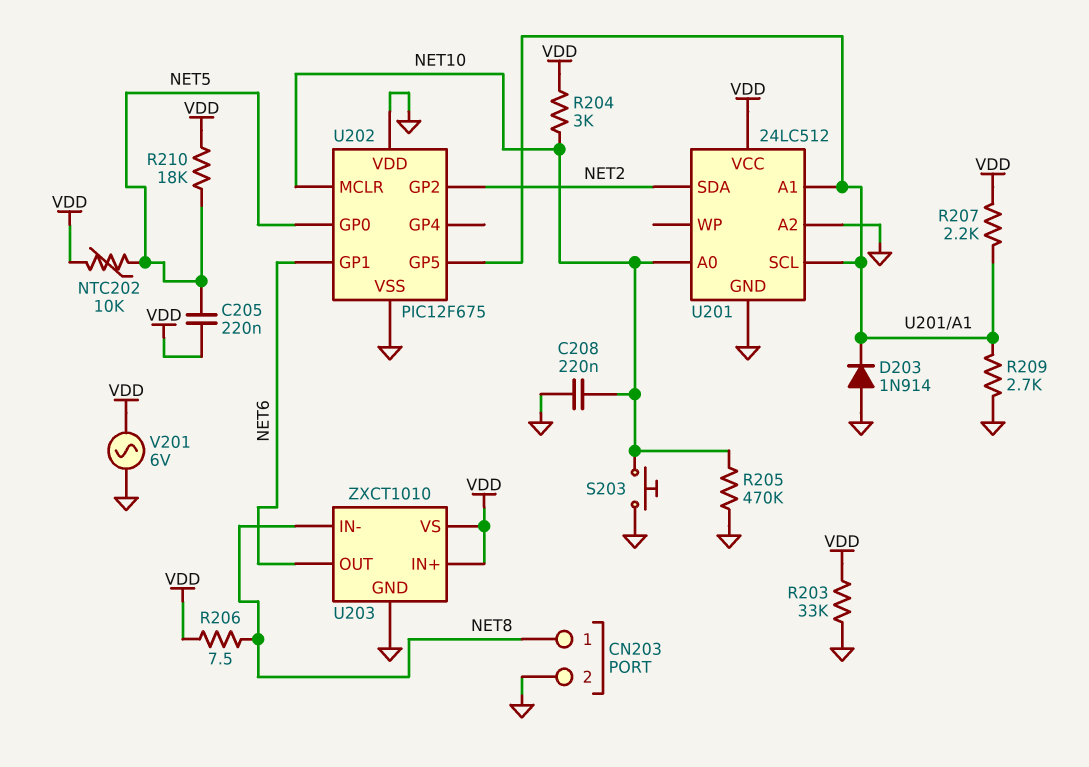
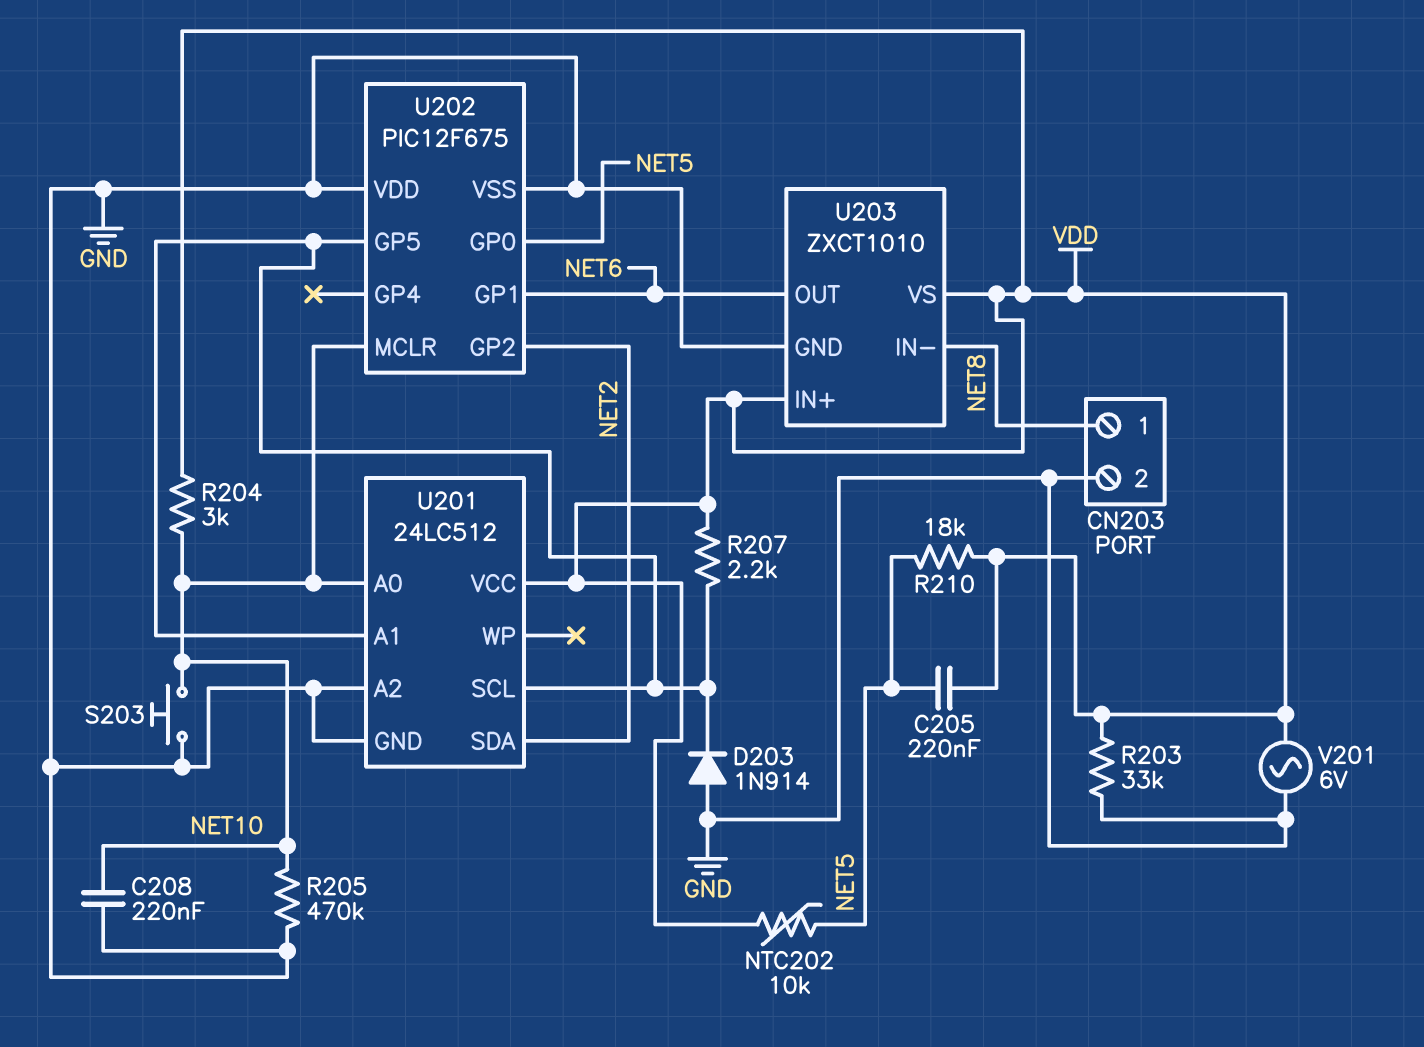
R206: 7.5 (NET8, VDD) -> none
R209: 2.7k (GND, U201/A1) -> none

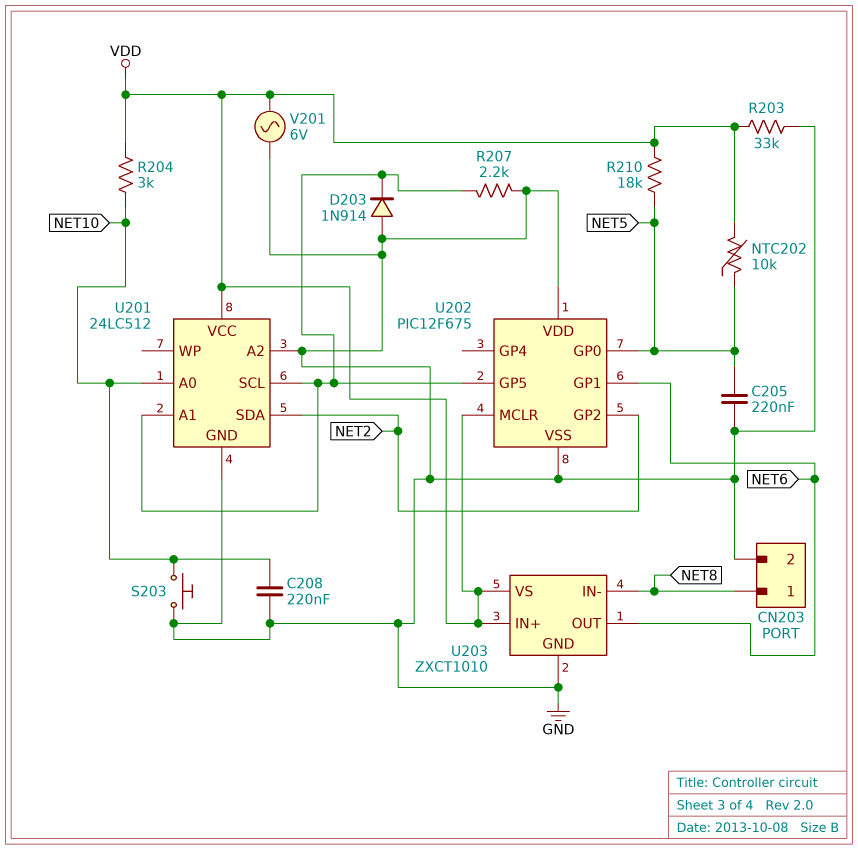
C205: 220nF (NET5, VDD) -> 220nF (GND, NET5)
R205: 470k (GND, NET10) -> none
R207: 2.2k (U201/A1, VDD) -> 2.2k (GND, U201/A1)
U202 pin MCLR: NET10 -> VDD

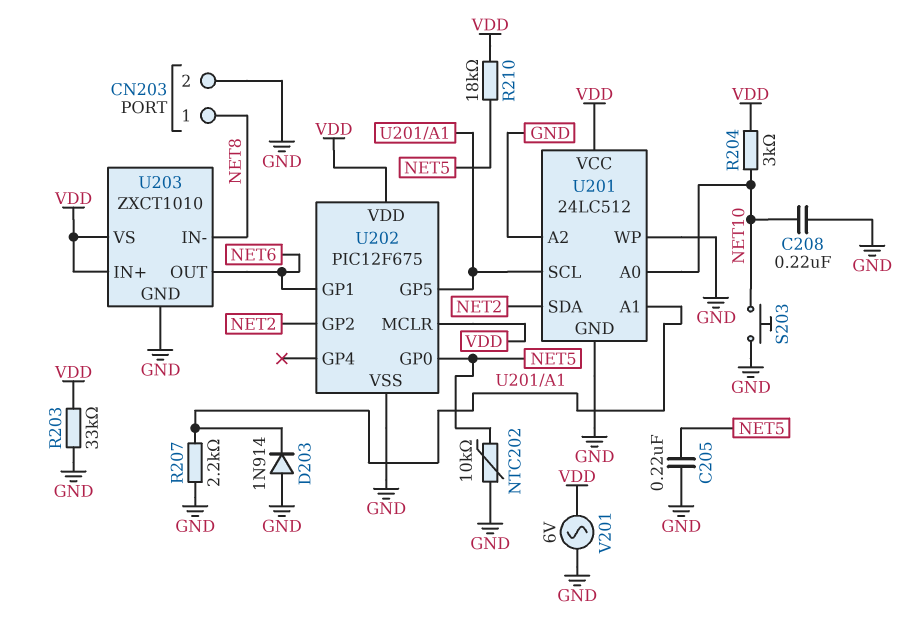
NTC202: 10k (NET5, VDD) -> 10k (GND, NET5)
U201 pin WP: none -> GND
U202 pin VDD: GND -> VDD

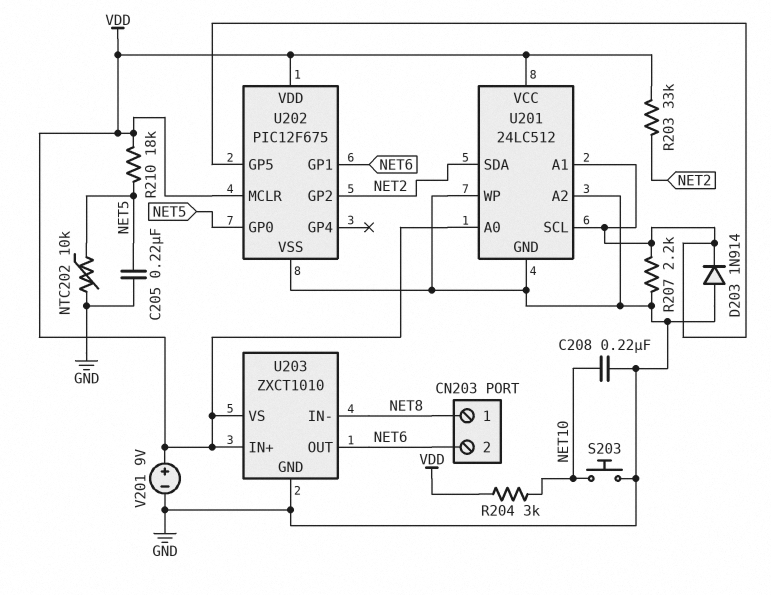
CN203 pin 2: GND -> NET6
R203: 33k (GND, VDD) -> 33k (NET2, VDD)
U201 pin A0: NET10 -> VDD
V201: AC 6V (GND, VDD) -> 9V (plus VDD, minus GND)

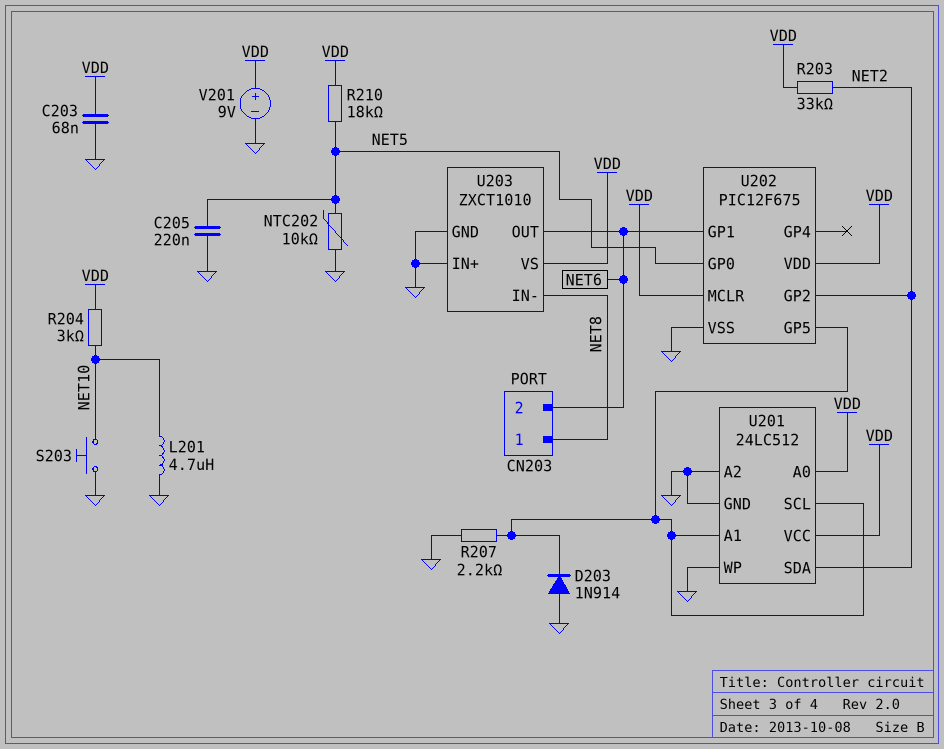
C203: none -> 68nF (GND, VDD)
C208: 220nF (GND, NET10) -> none
L201: none -> 4.7uH (GND, NET10)
U203 pin IN+: VDD -> GND

